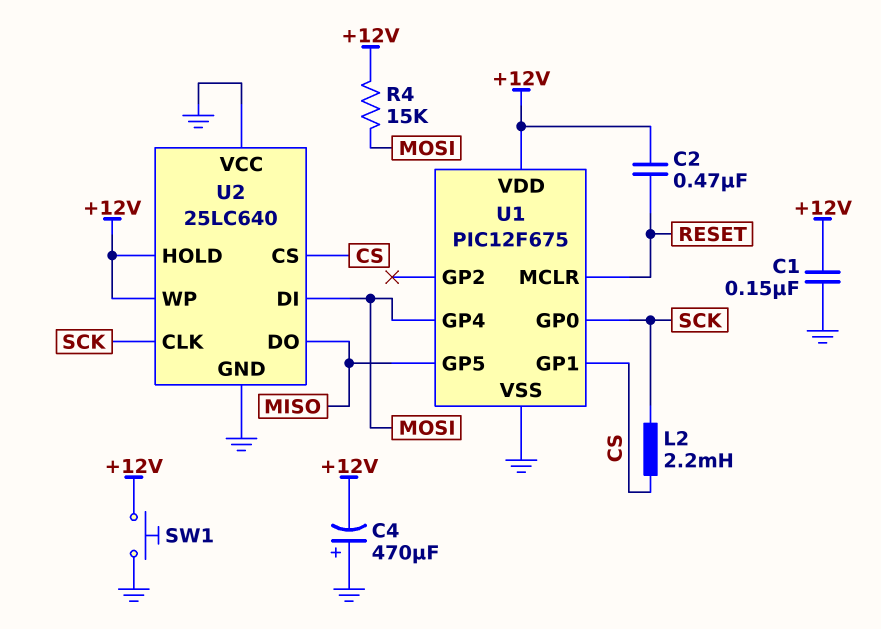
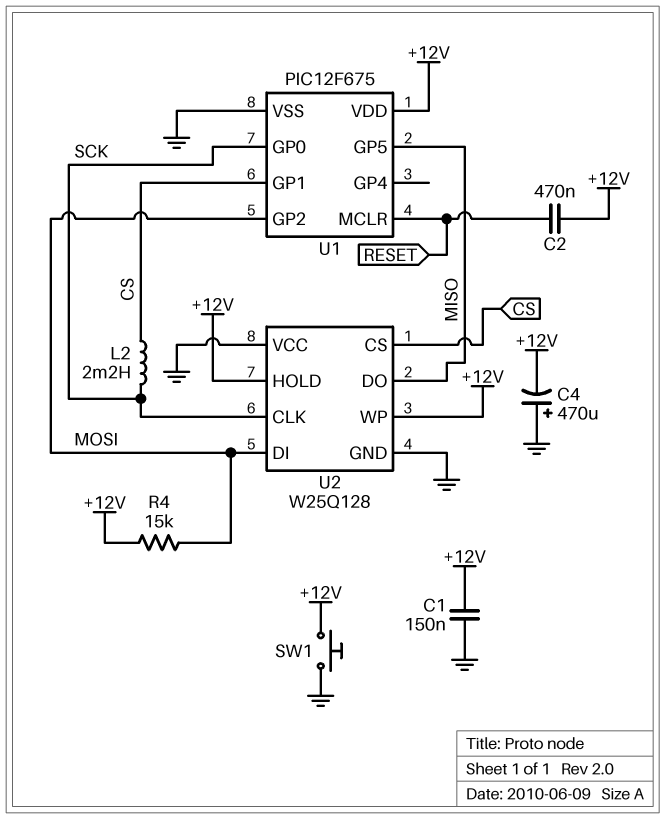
U1 pin GP2: none -> MOSI
U1 pin GP4: MOSI -> none
U2: 25LC640 -> W25Q128

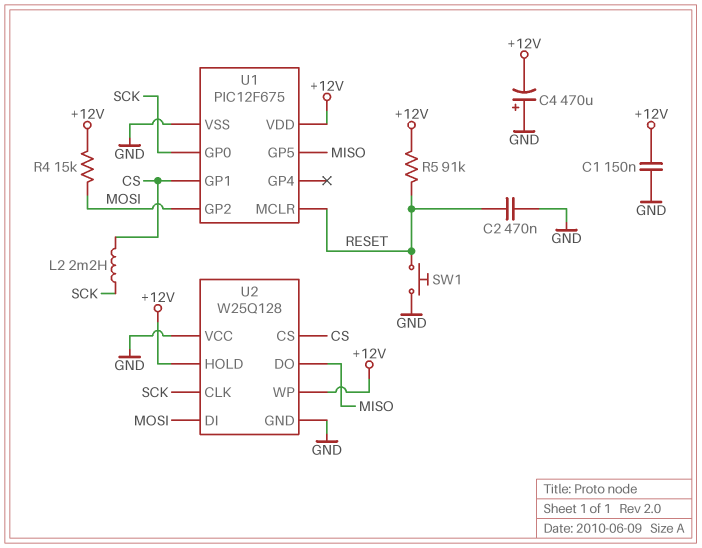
C2: 470nF (+12V, RESET) -> 470nF (GND, RESET)
R5: none -> 91k (+12V, RESET)
SW1: button (+12V, GND) -> button (GND, RESET)

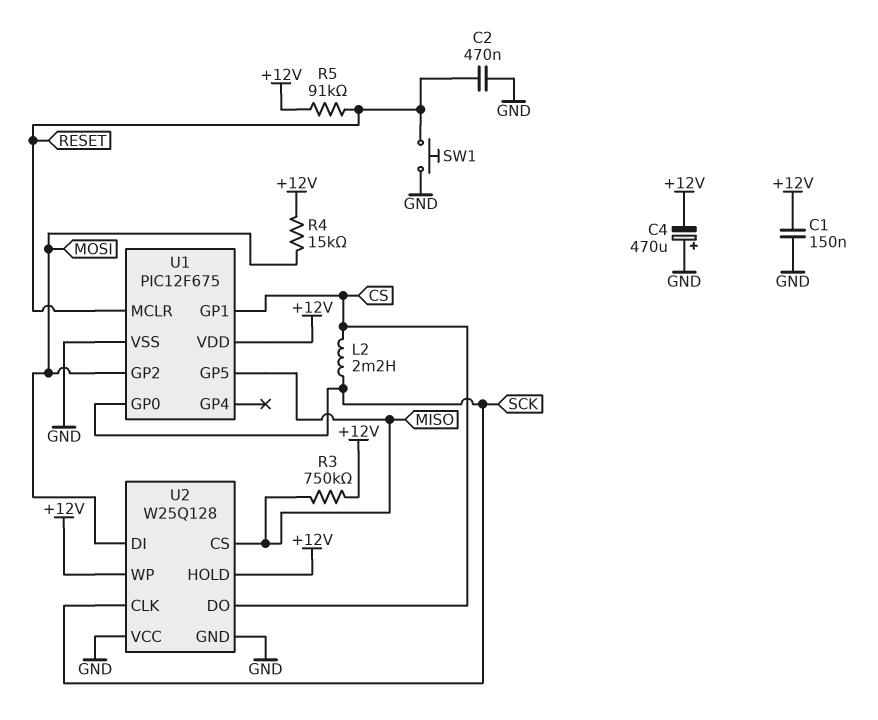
R3: none -> 750k (+12V, MISO)
U2 pin CS: CS -> MISO
U2 pin DO: MISO -> CS

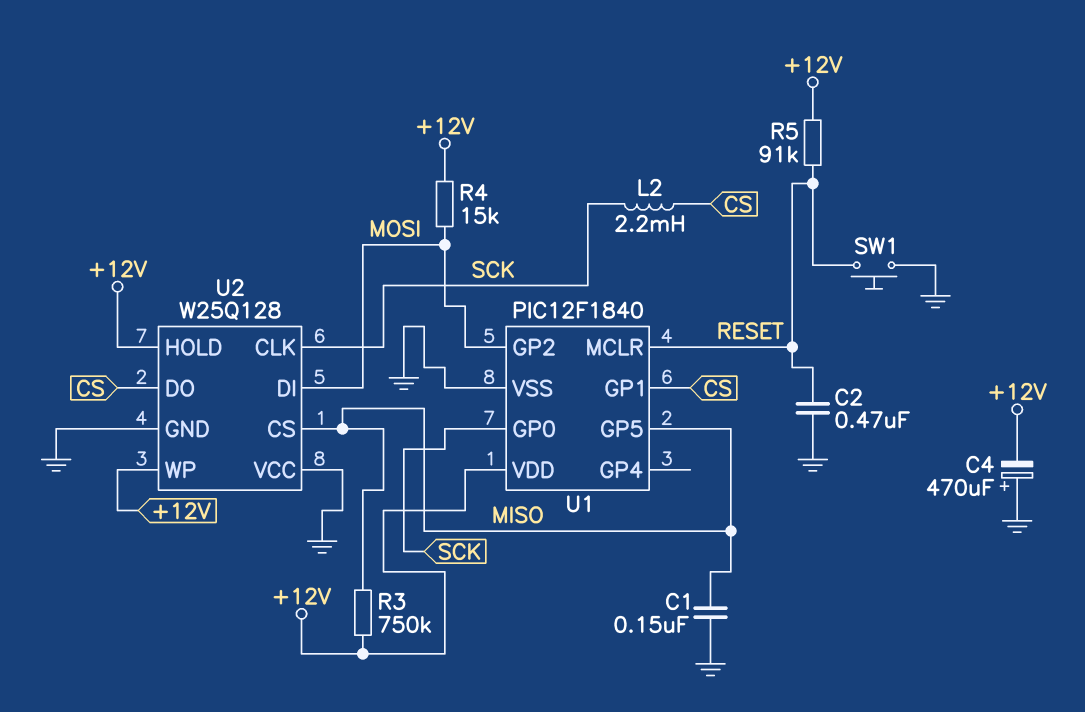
C1: 150nF (+12V, GND) -> 150nF (GND, MISO)
U1: PIC12F675 -> PIC12F1840

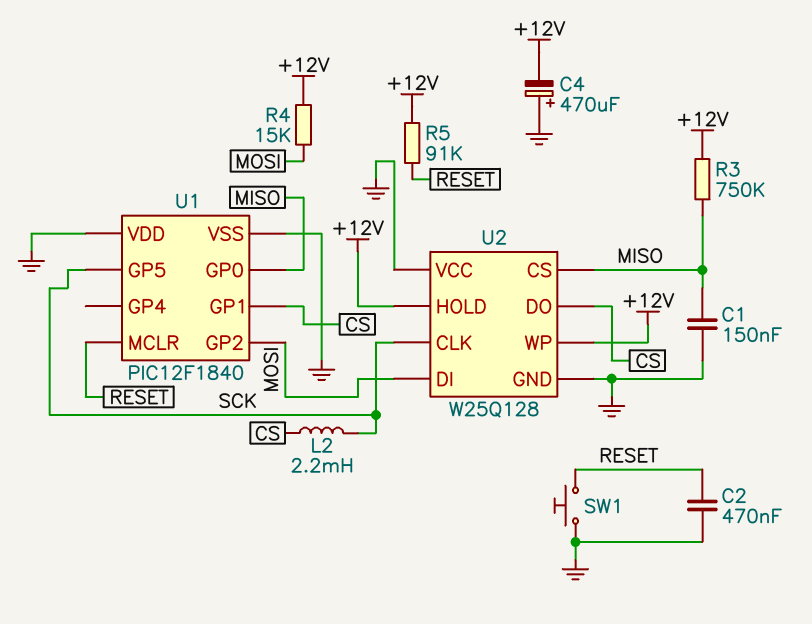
U1 pin GP0: SCK -> MISO
U1 pin GP5: MISO -> SCK
U1 pin VDD: +12V -> GND

